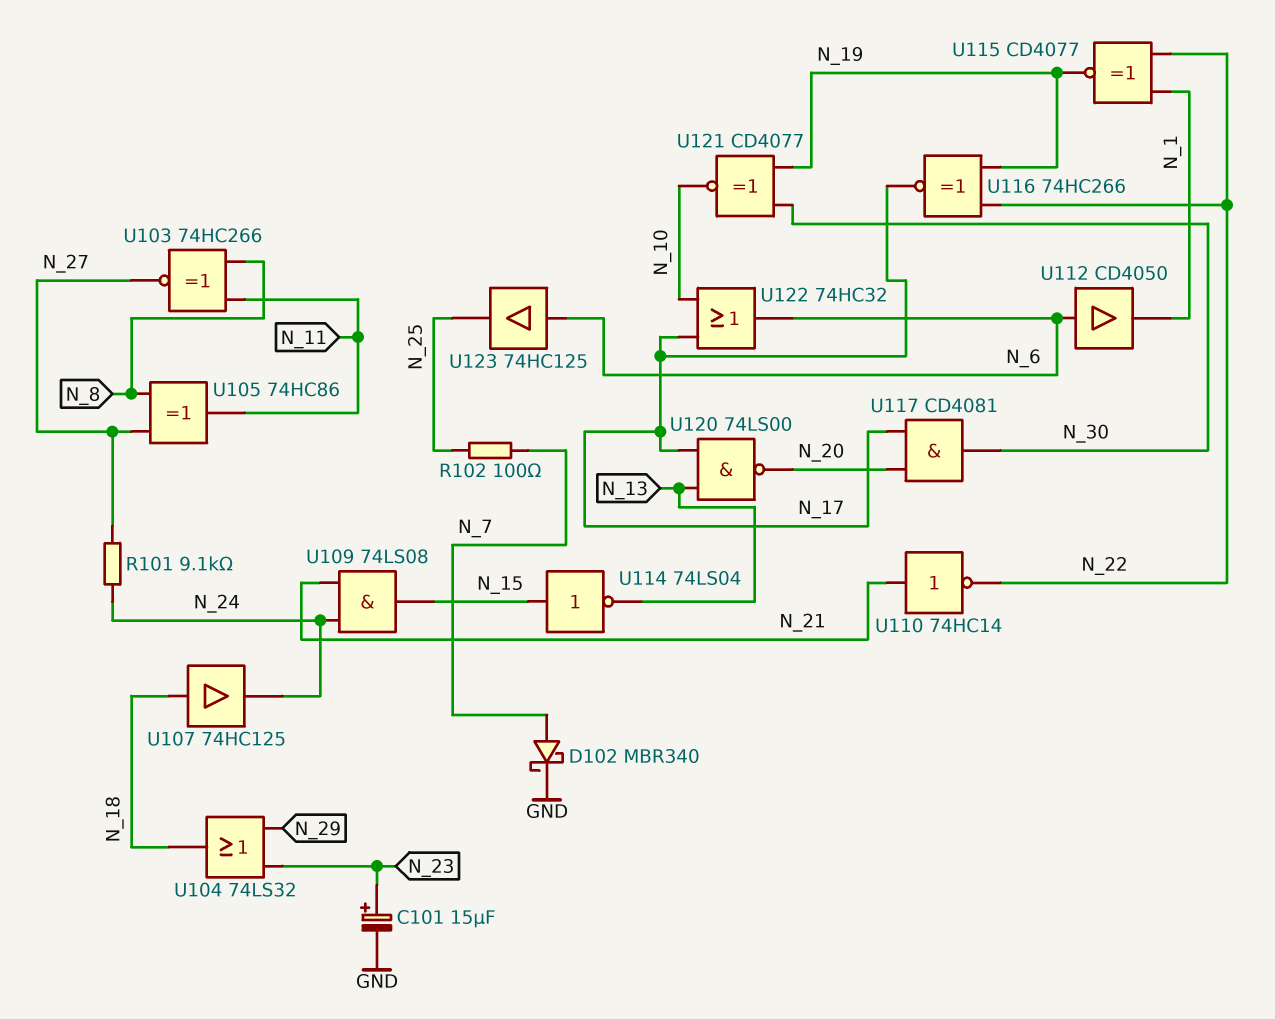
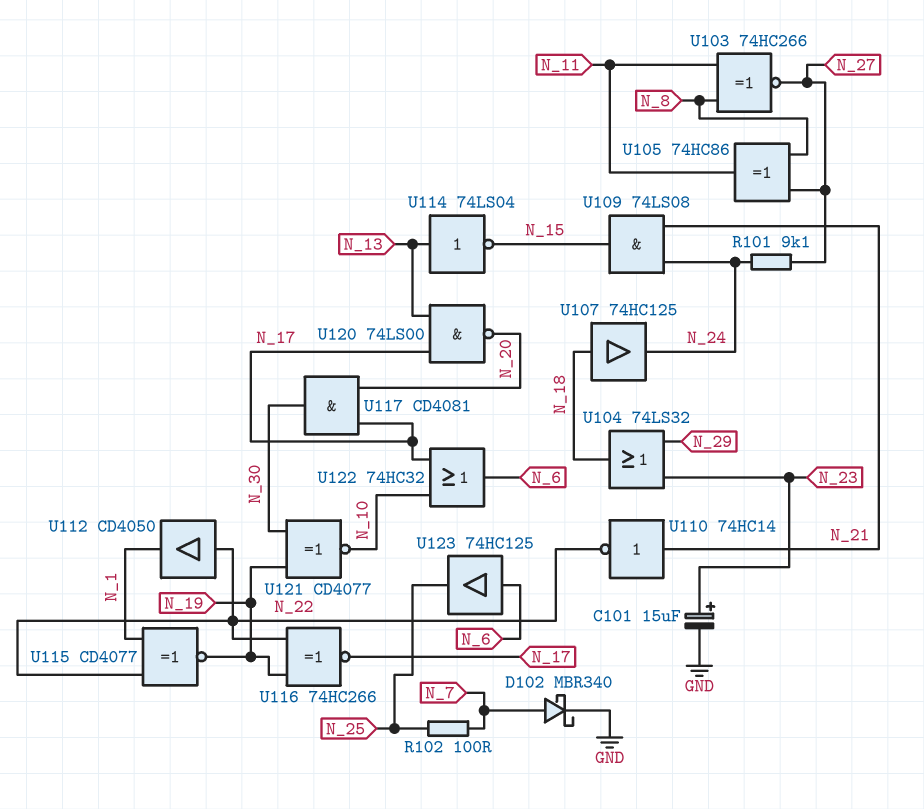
U112: buffer CD4050 (in N_6, out N_1) -> buffer CD4050 (in N_22, out N_1)
U114: NOT 74LS04 (in N_15, out N_13) -> NOT 74LS04 (in N_13, out N_15)

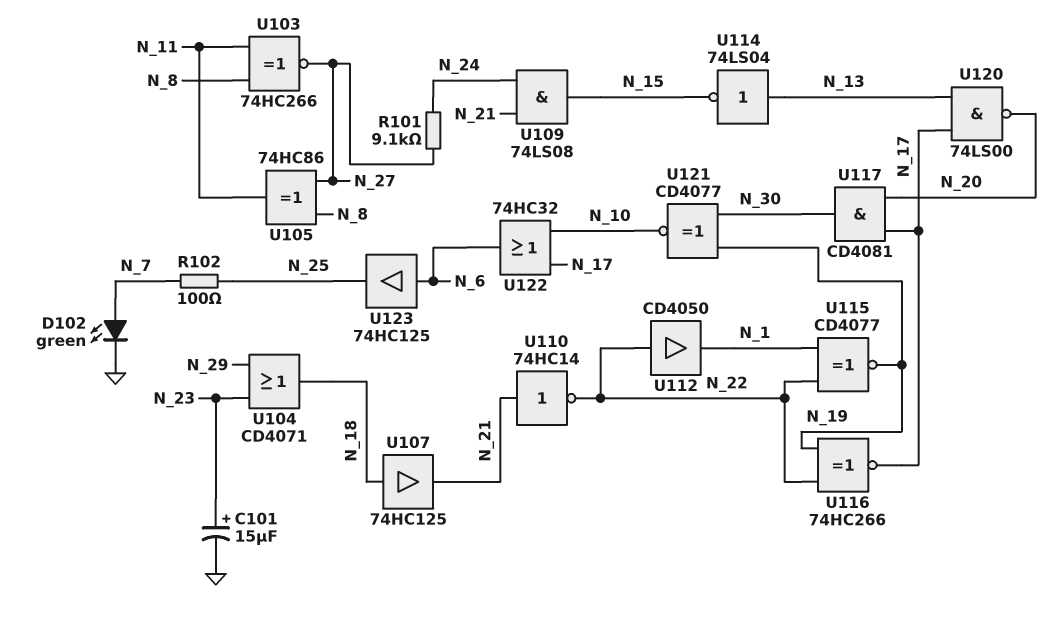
D102: schottky MBR340 (A N_7, K GND) -> LED green (A N_7, K GND)
U104: OR 74LS32 (in N_23, in N_29, out N_18) -> OR CD4071 (in N_23, in N_29, out N_18)
U107: buffer 74HC125 (in N_18, out N_24) -> buffer 74HC125 (in N_18, out N_21)

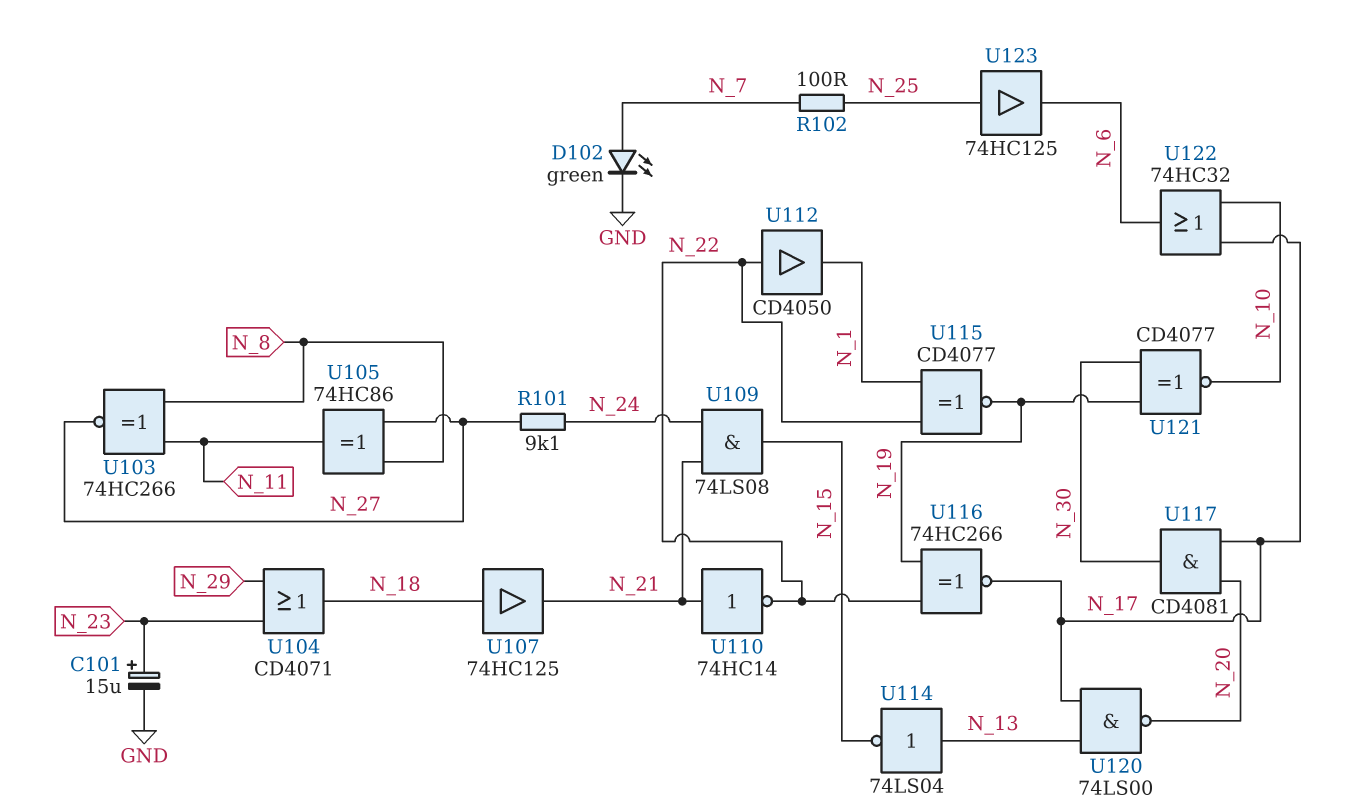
U123: buffer 74HC125 (in N_6, out N_25) -> buffer 74HC125 (in N_25, out N_6)

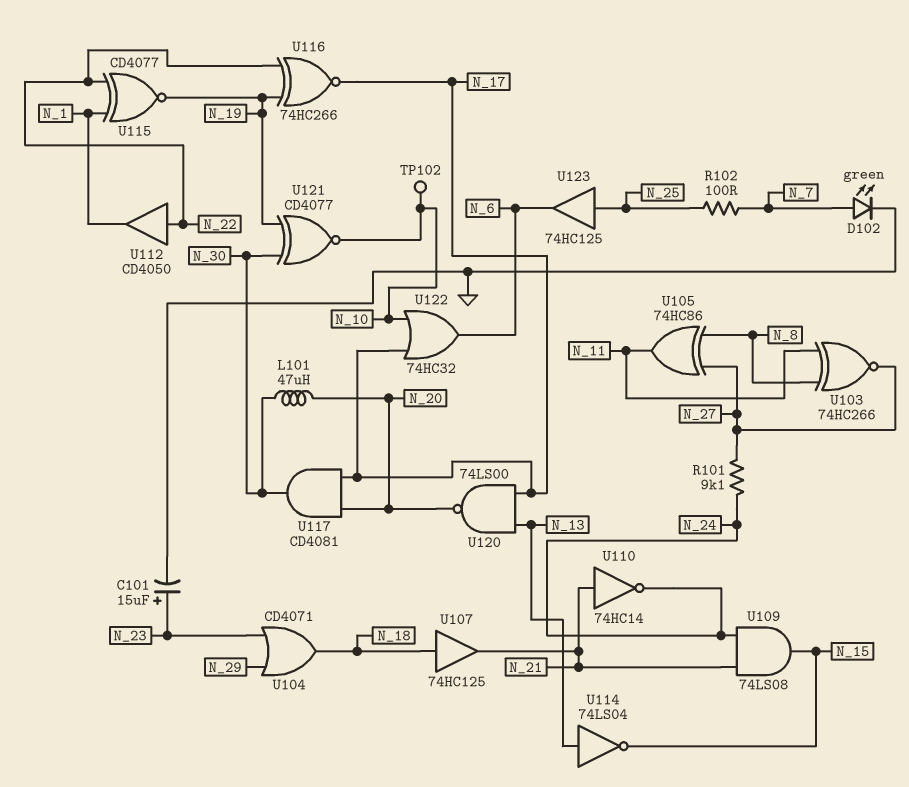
L101: none -> 47uH (N_20, N_30)
TP102: none -> test point (N_10)
U110: NOT 74HC14 (in N_21, out N_22) -> NOT 74HC14 (in N_21, out N_24)

